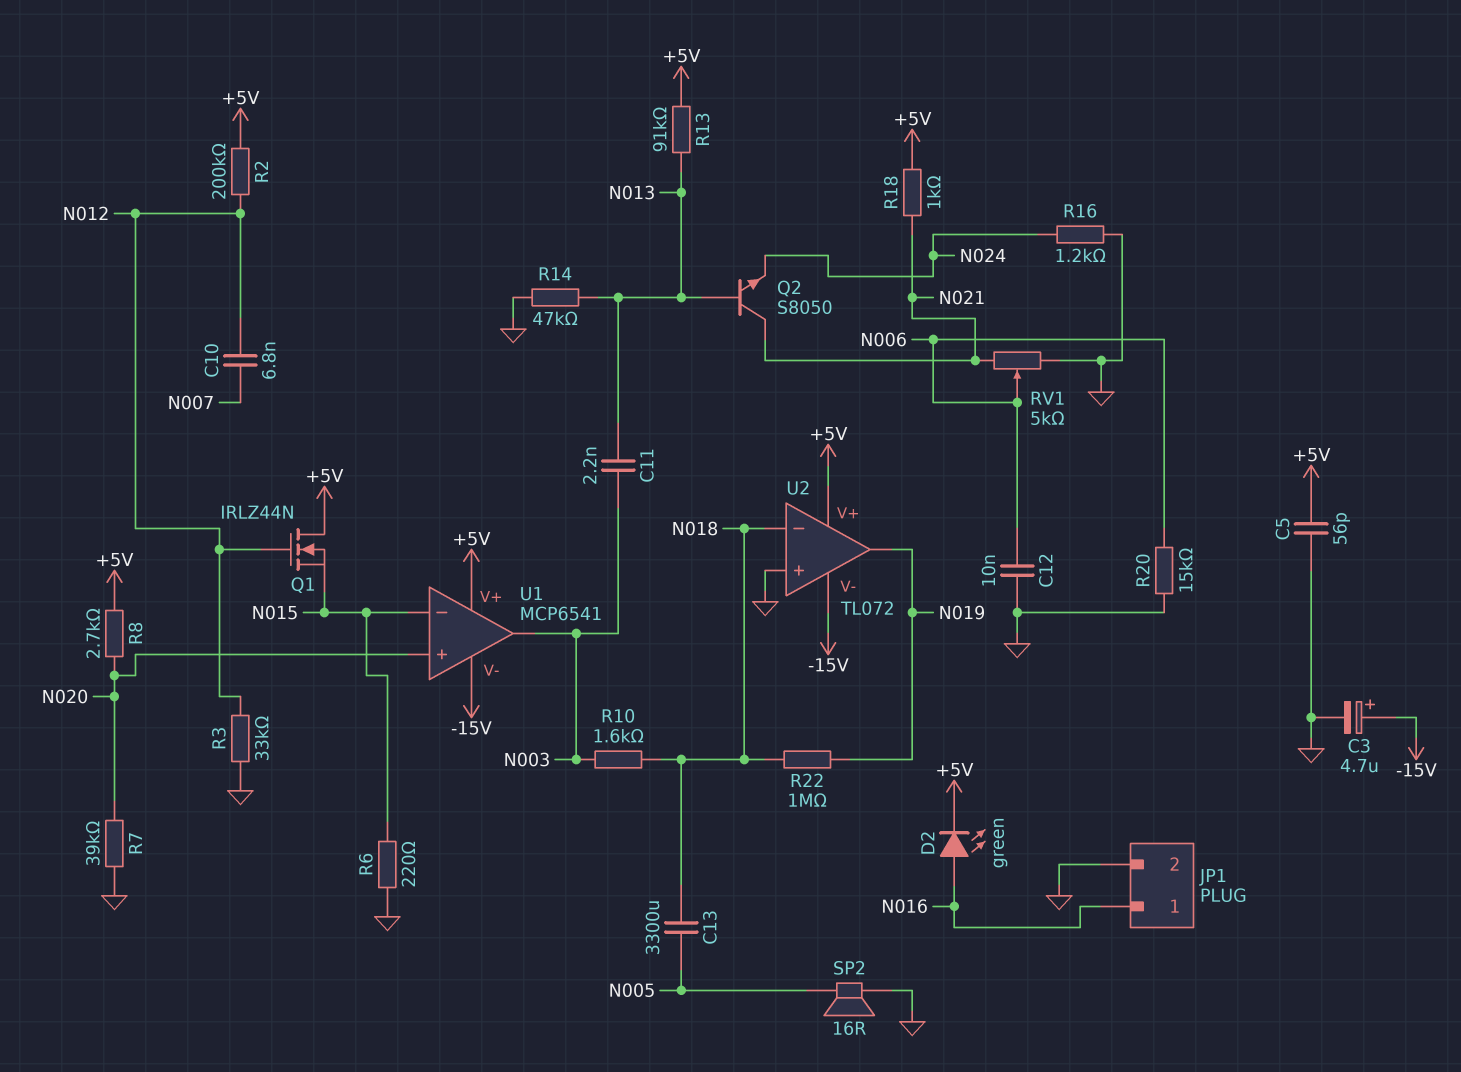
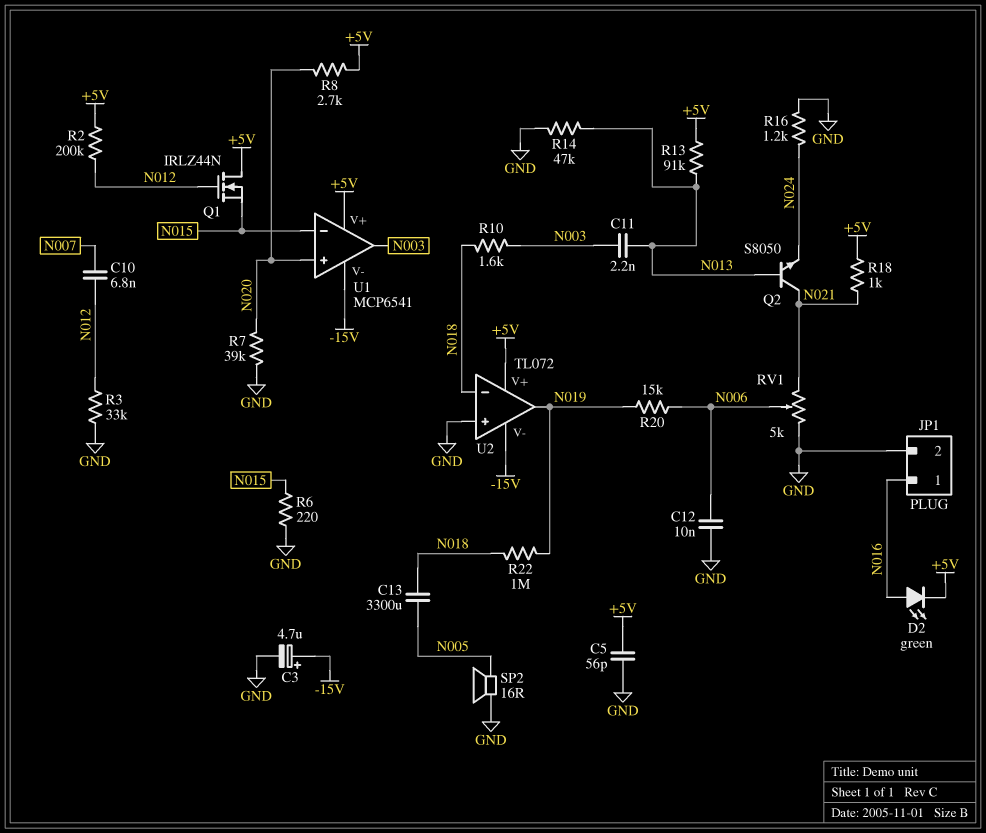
R20: 15k (GND, N006) -> 15k (N006, N019)

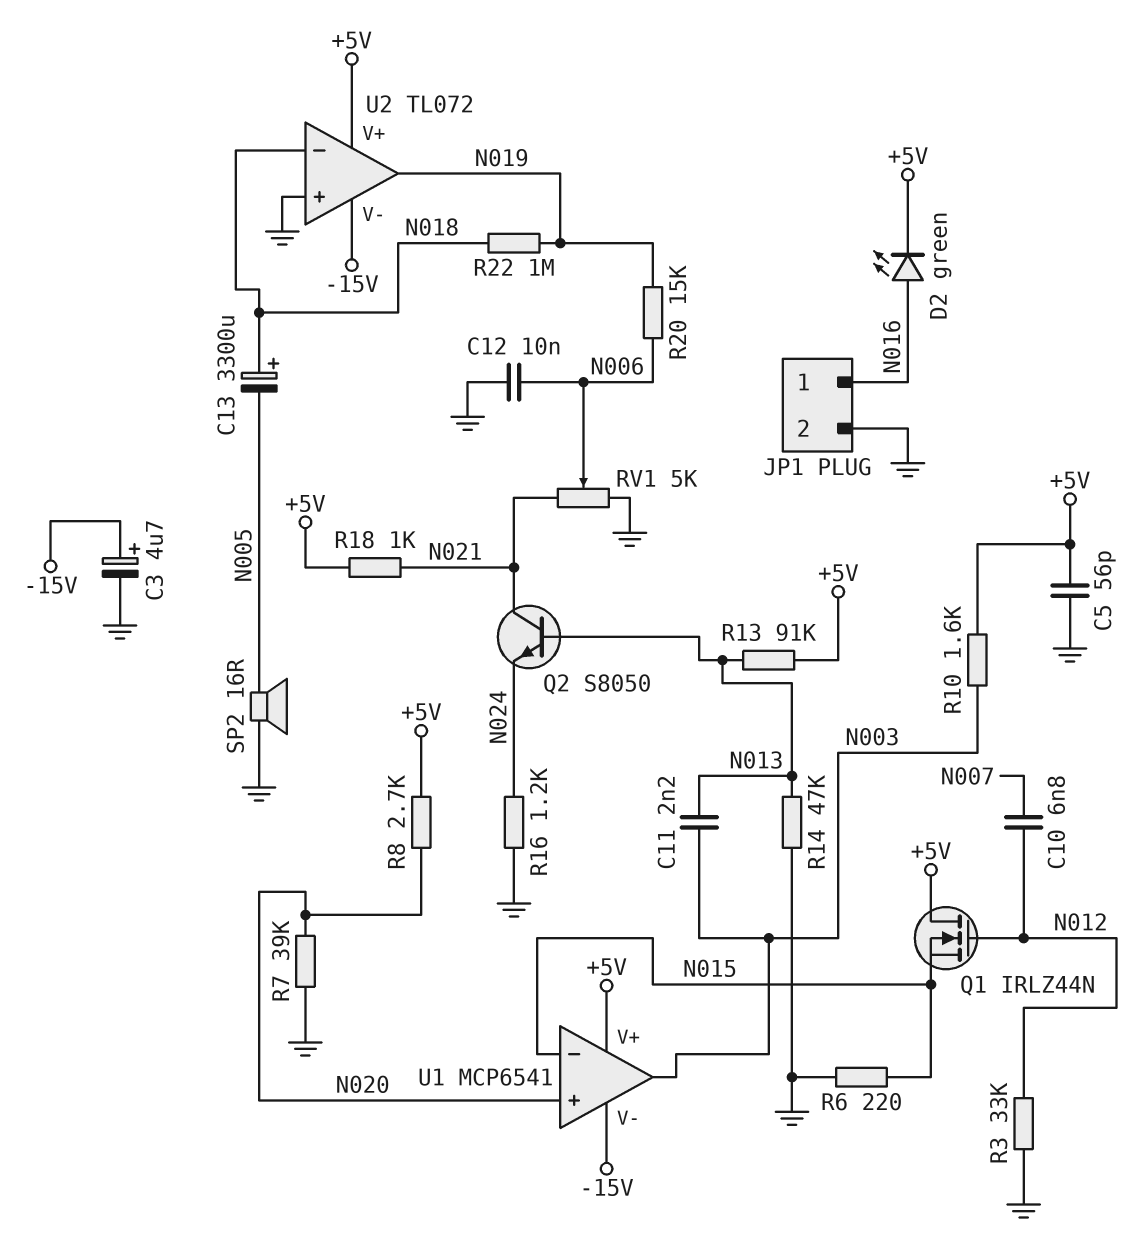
C13: 3300uF (N005, N018) -> 3300uF (plus N018, minus N005)
R2: 200k (+5V, N012) -> none
R10: 1.6k (N003, N018) -> 1.6k (+5V, N003)

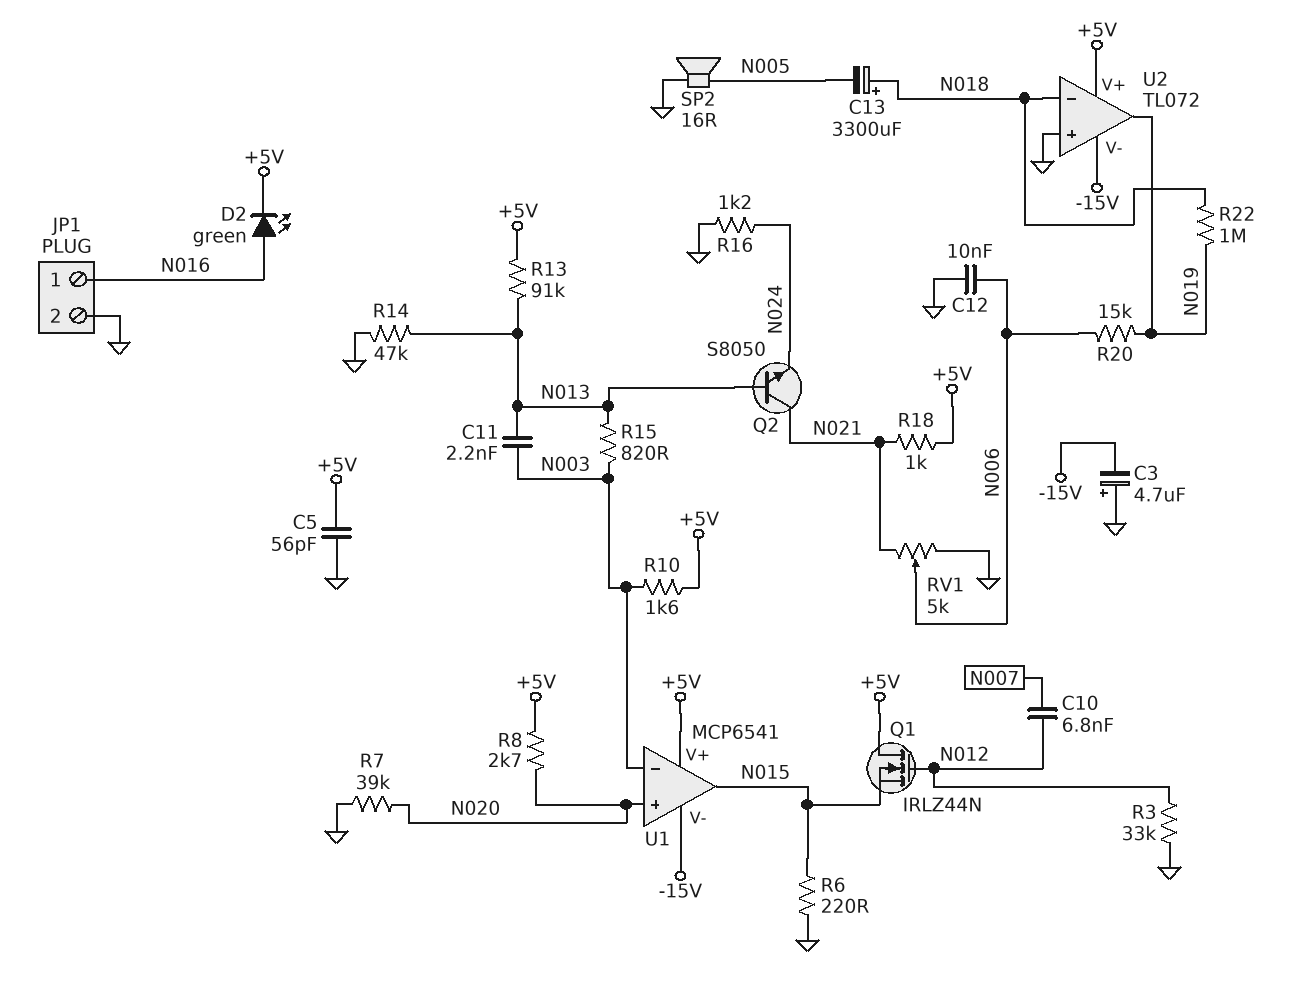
C3: 4.7uF (plus -15V, minus GND) -> 4.7uF (plus GND, minus -15V)
R15: none -> 820 (N003, N013)
U1 pin in-: N015 -> N003
U1 pin out: N003 -> N015

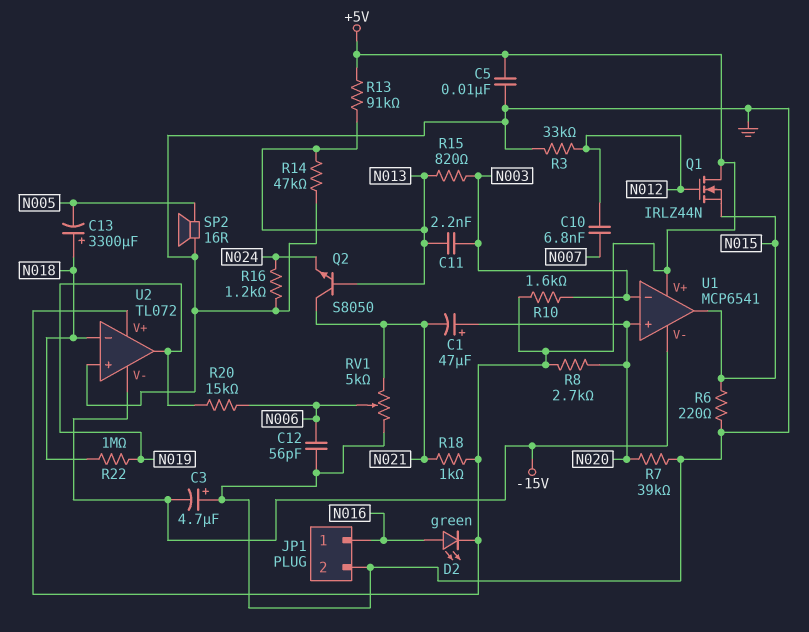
C1: none -> 47uF (plus N020, minus N021)
C5: 56pF (+5V, GND) -> 10nF (+5V, GND)
C12: 10nF (GND, N006) -> 56pF (GND, N006)

